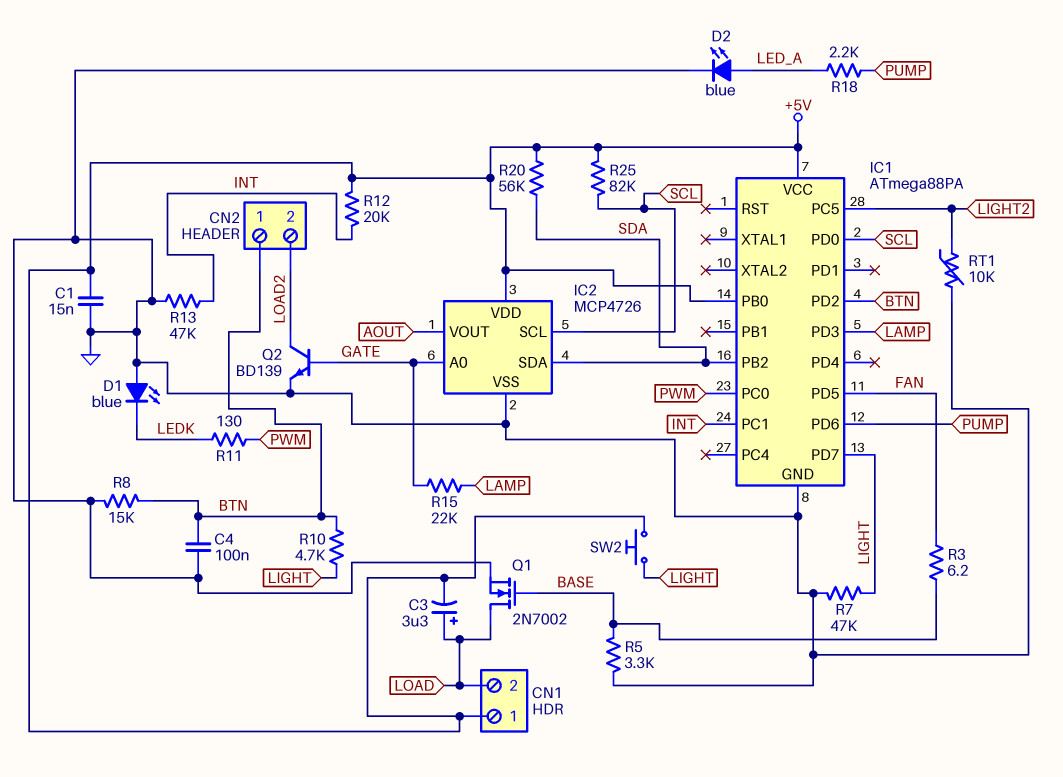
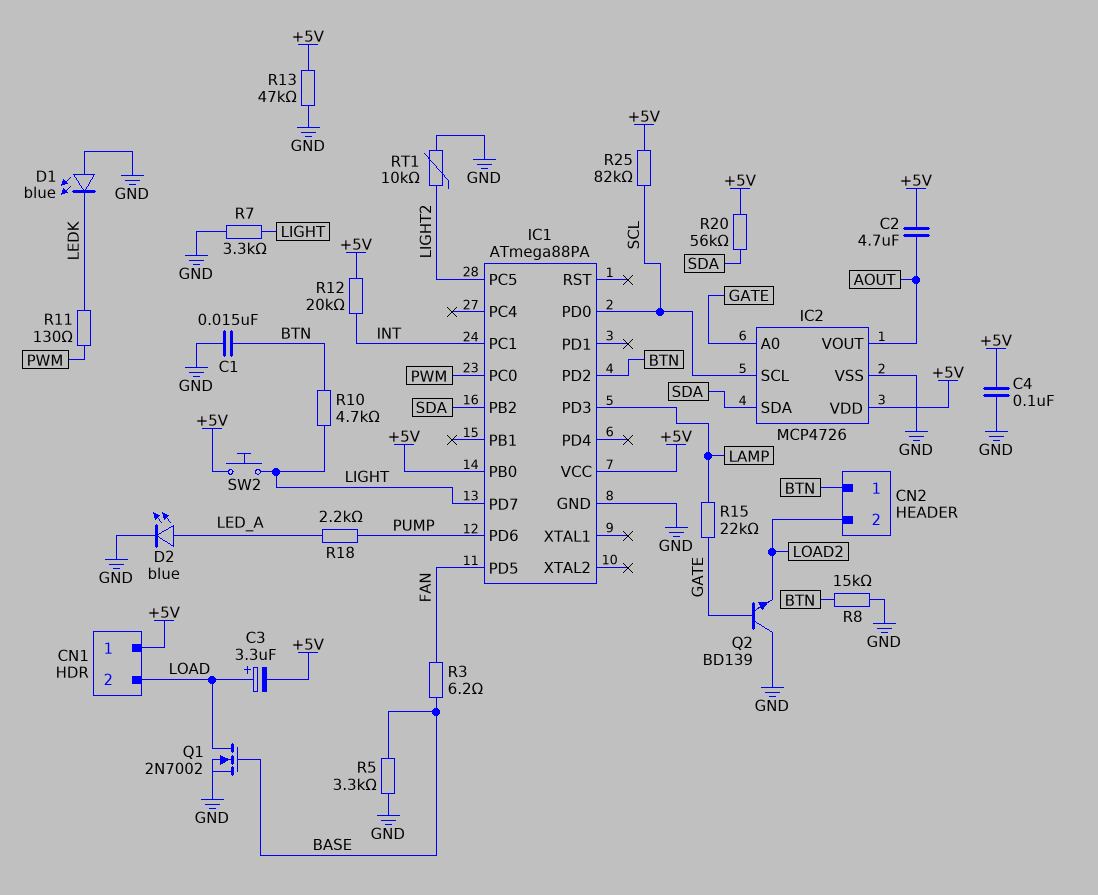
C1: 15nF (+5V, GND) -> 15nF (BTN, GND)
C2: none -> 4.7uF (+5V, AOUT)
C4: 100nF (BTN, GND) -> 100nF (+5V, GND)
Q2: NPN BD139 (B GATE, C LOAD2, E GND) -> NPN BD139 (B GATE, C GND, E LOAD2)
R7: 47k (GND, LIGHT) -> 3.3k (GND, LIGHT)
R13: 47k (GND, INT) -> 47k (+5V, GND)

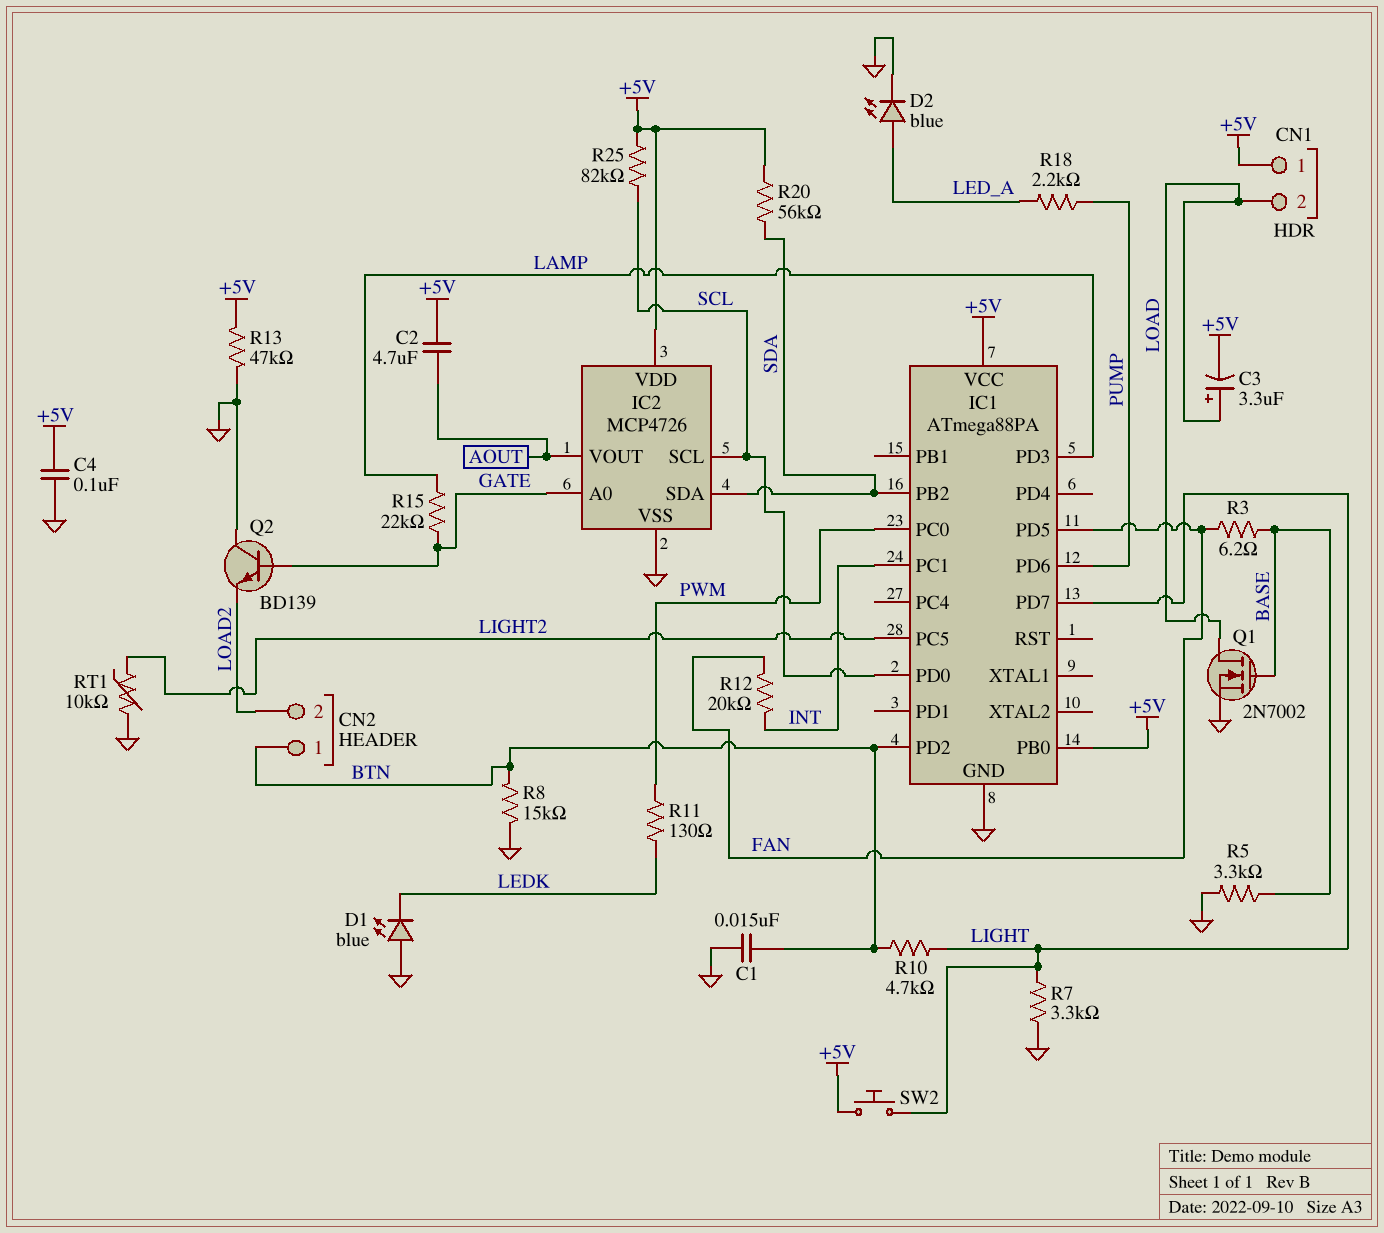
R12: 20k (+5V, INT) -> 20k (FAN, INT)

